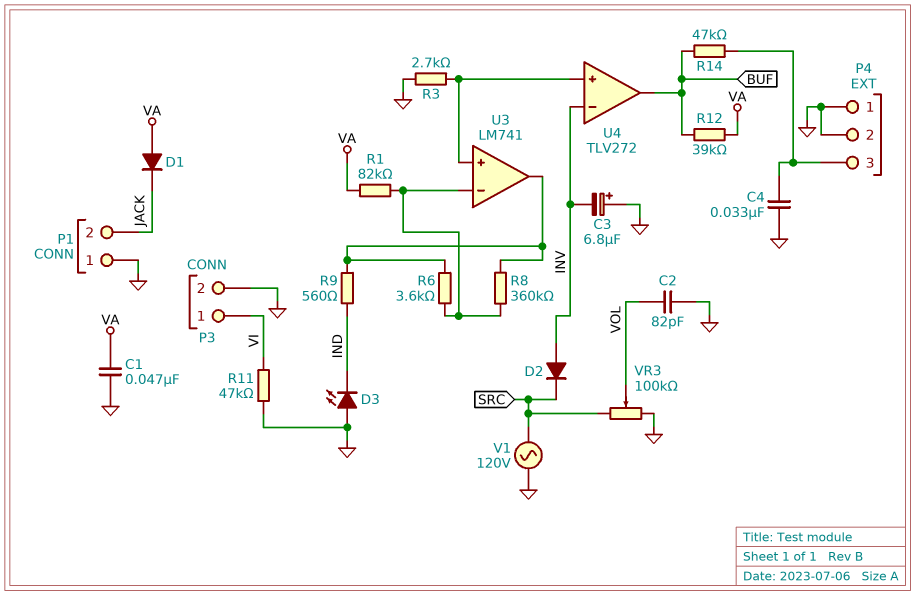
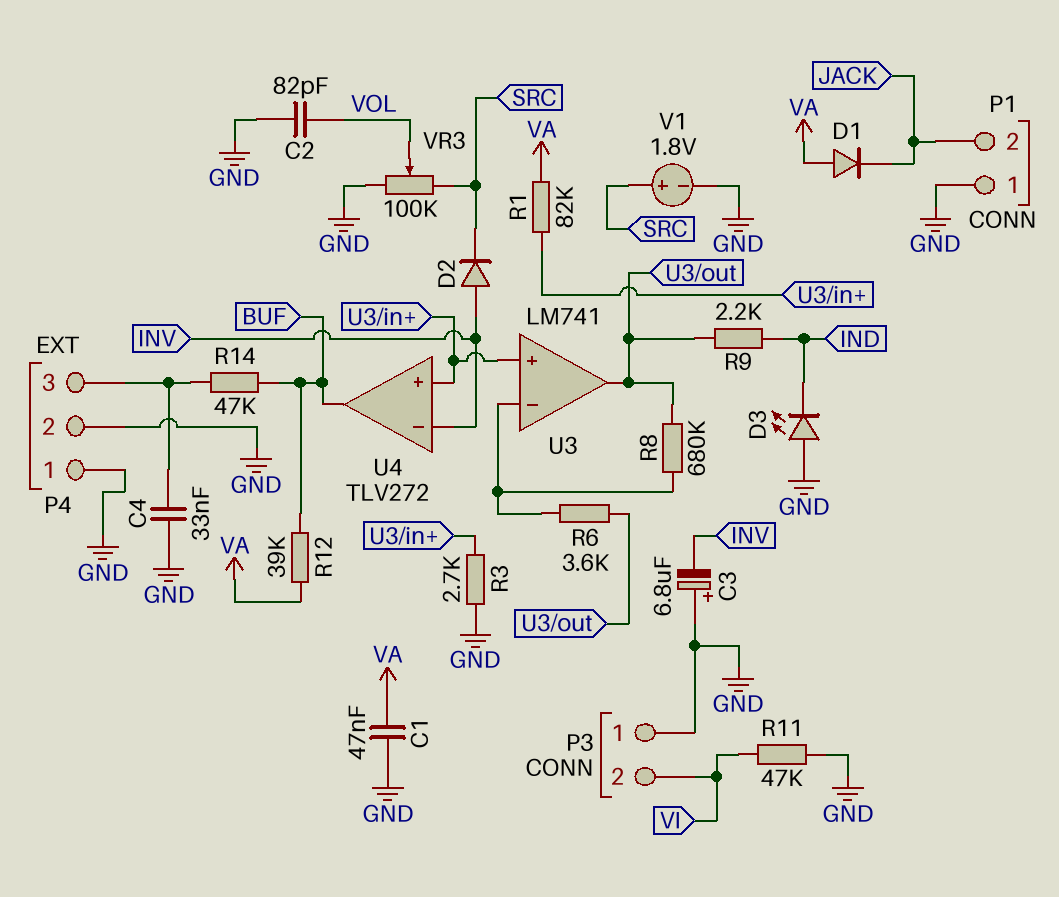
P3 pin 1: VI -> GND
P3 pin 2: GND -> VI
R1: 82k (U3/in-, VA) -> 82k (U3/in+, VA)
R8: 360k (U3/in-, U3/out) -> 680k (U3/in-, U3/out)
R9: 560 (IND, U3/out) -> 2.2k (IND, U3/out)
V1: AC 120V (GND, SRC) -> 1.8V (plus SRC, minus GND)

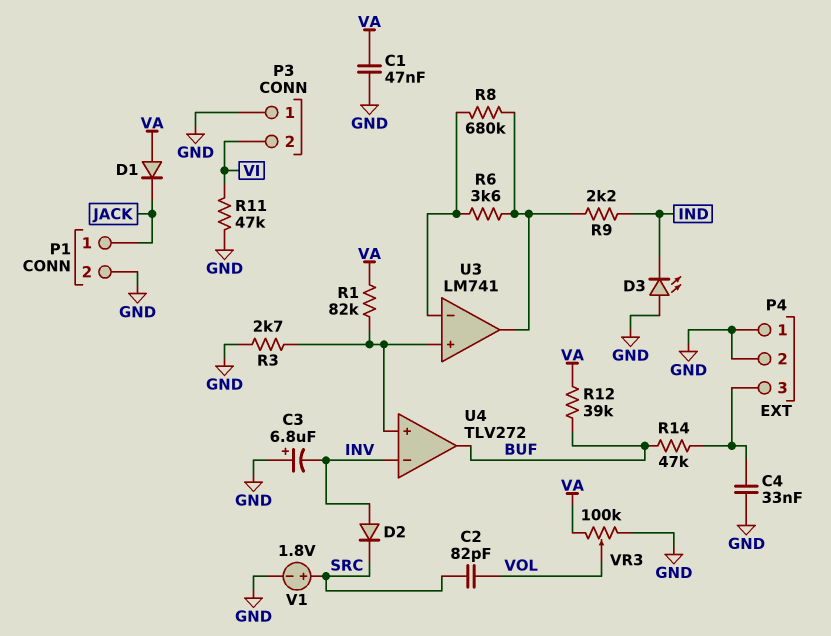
C2: 82pF (GND, VOL) -> 82pF (SRC, VOL)
P1 pin 1: GND -> JACK
P1 pin 2: JACK -> GND
VR3: 100k (GND, SRC, wiper VOL) -> 100k (GND, VA, wiper VOL)

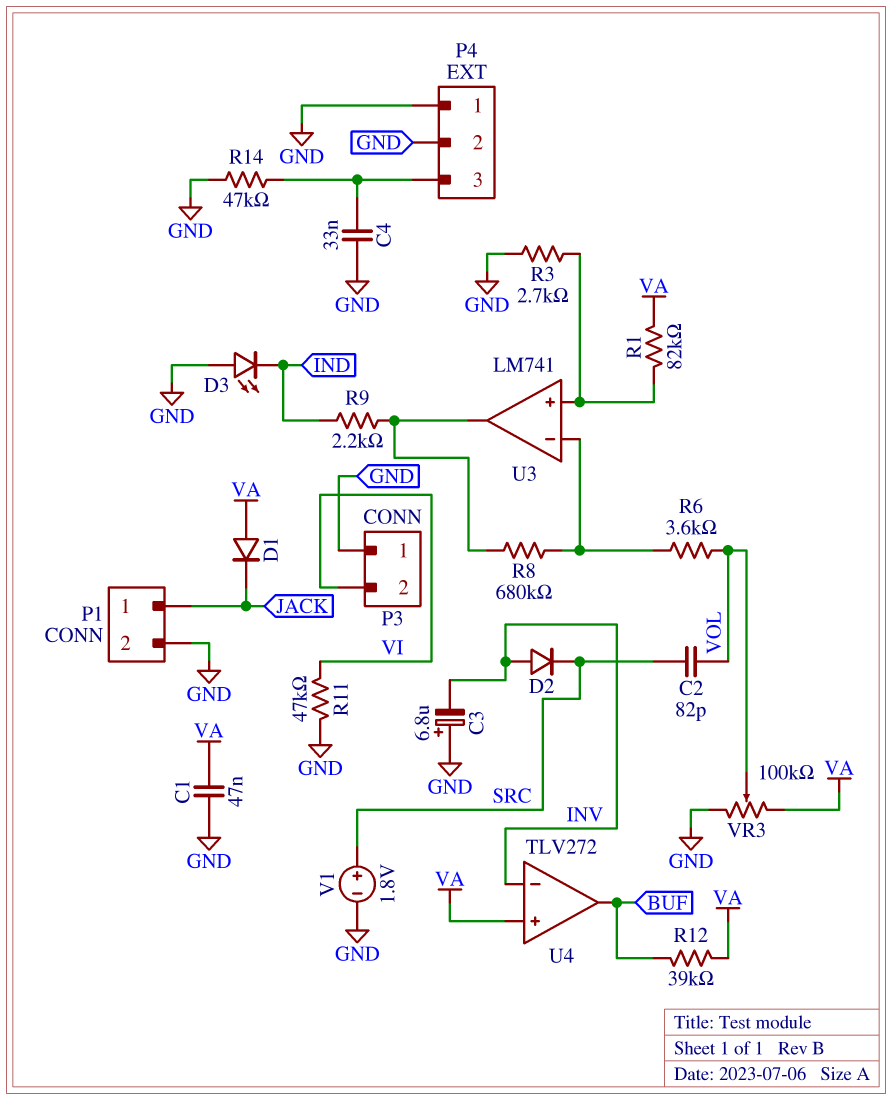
R6: 3.6k (U3/in-, U3/out) -> 3.6k (U3/in-, VOL)
R14: 47k (BUF, P4/3) -> 47k (GND, P4/3)
U4 pin in+: U3/in+ -> VA

